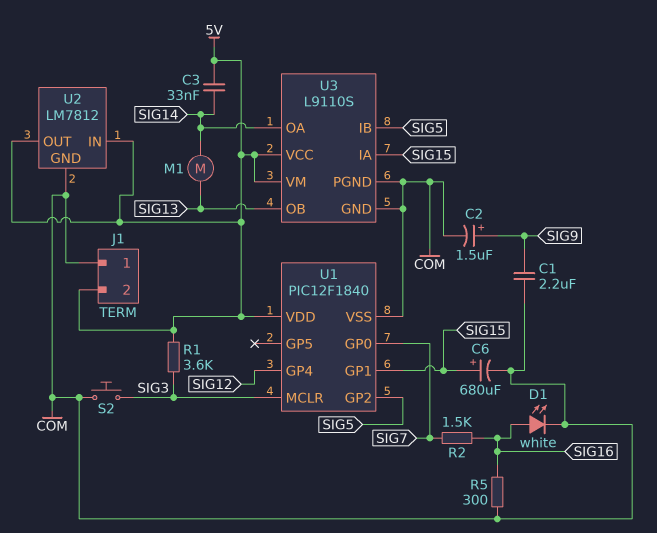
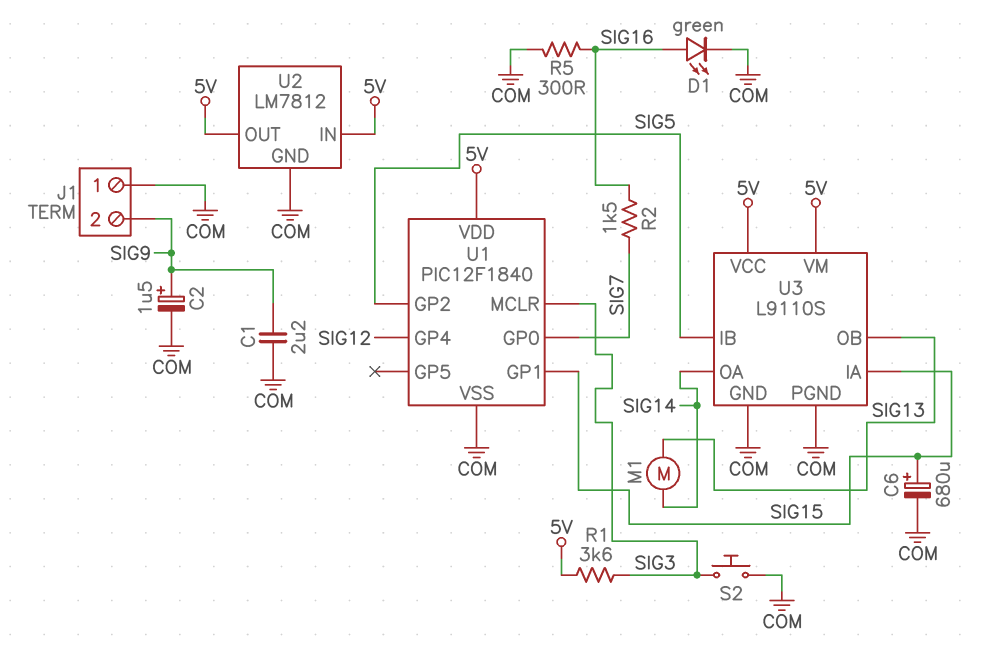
C3: 33nF (5V, SIG14) -> none
D1: LED white (A SIG16, K COM) -> LED green (A SIG16, K COM)
J1 pin 2: 5V -> SIG9

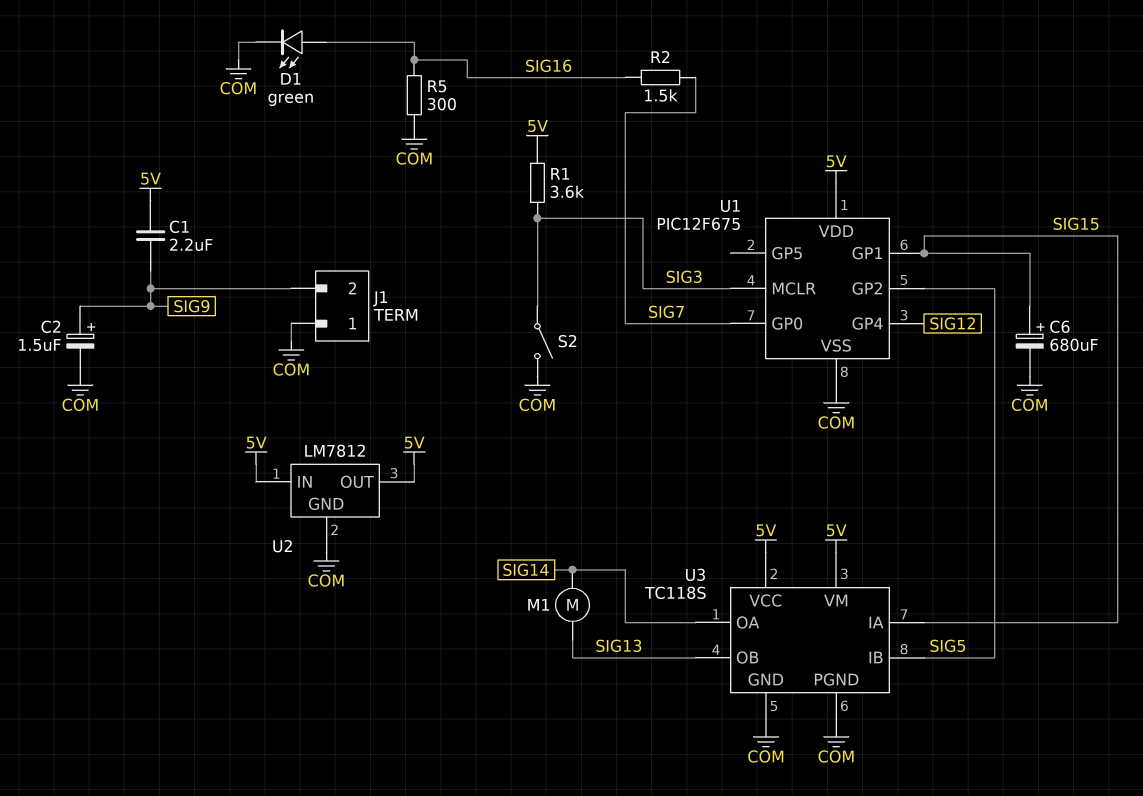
C1: 2.2uF (COM, SIG9) -> 2.2uF (5V, SIG9)
S2: button (COM, SIG3) -> switch (COM, SIG3)
U1: PIC12F1840 -> PIC12F675
U3: L9110S -> TC118S

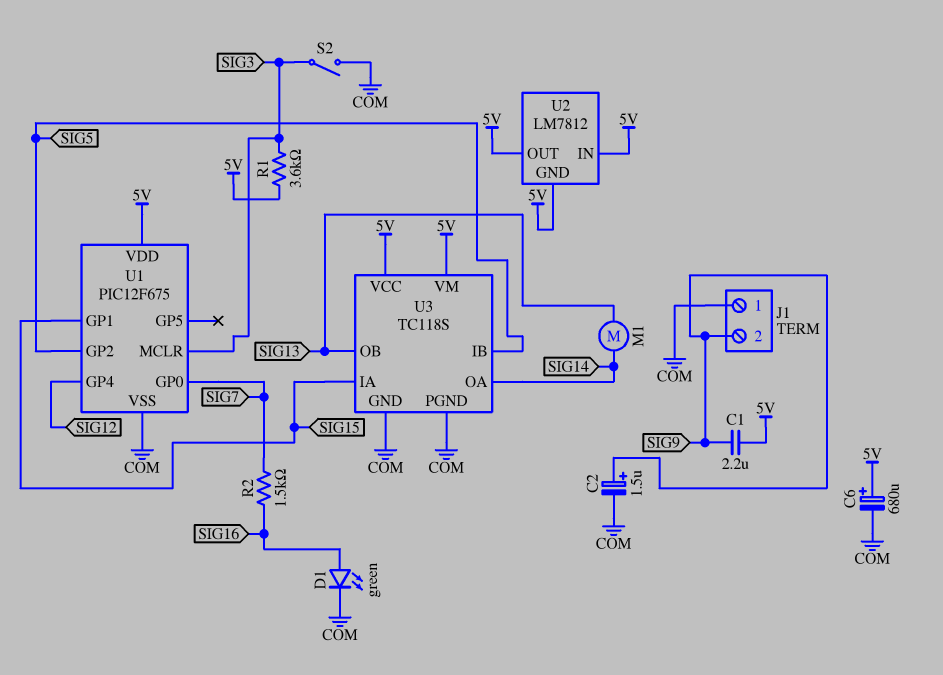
C6: 680uF (plus SIG15, minus COM) -> 680uF (plus 5V, minus COM)
R5: 300 (COM, SIG16) -> none
U2 pin GND: COM -> 5V

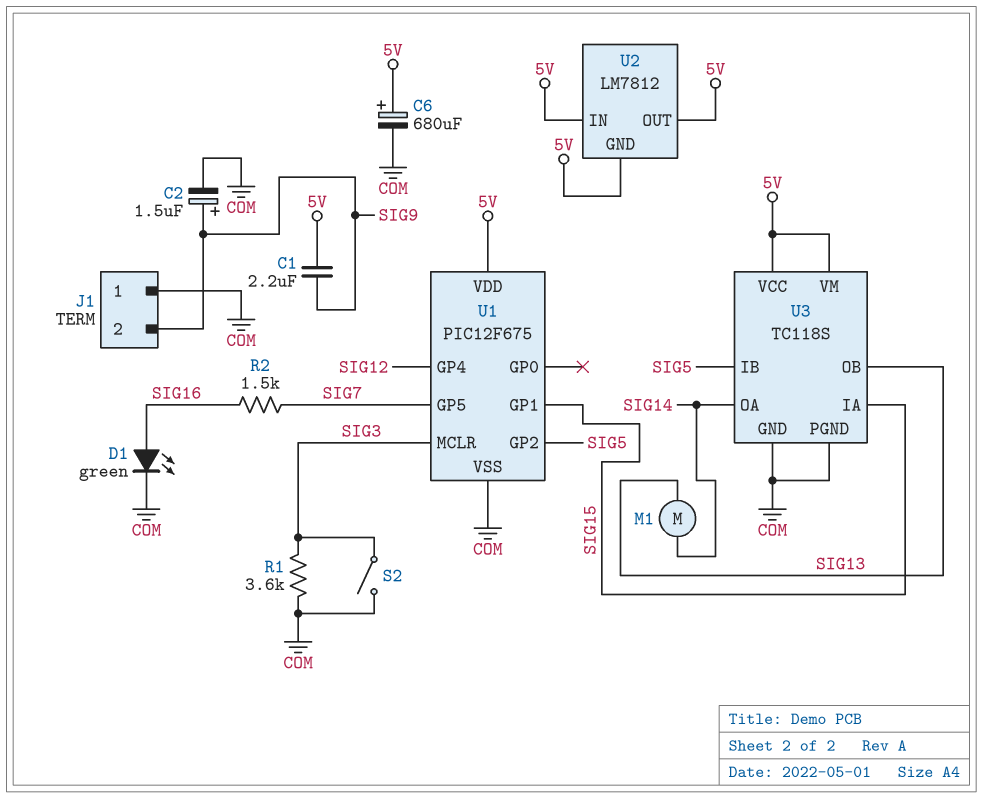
R1: 3.6k (5V, SIG3) -> 3.6k (COM, SIG3)
U1 pin GP0: SIG7 -> none
U1 pin GP5: none -> SIG7

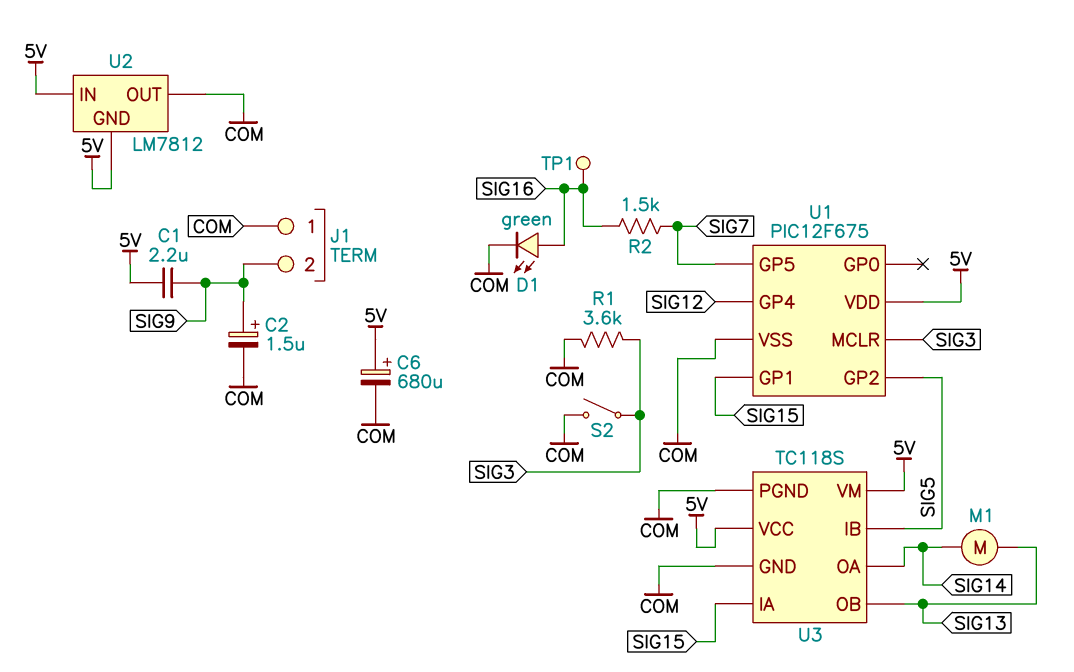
TP1: none -> test point (SIG16)
U2 pin OUT: 5V -> COM

